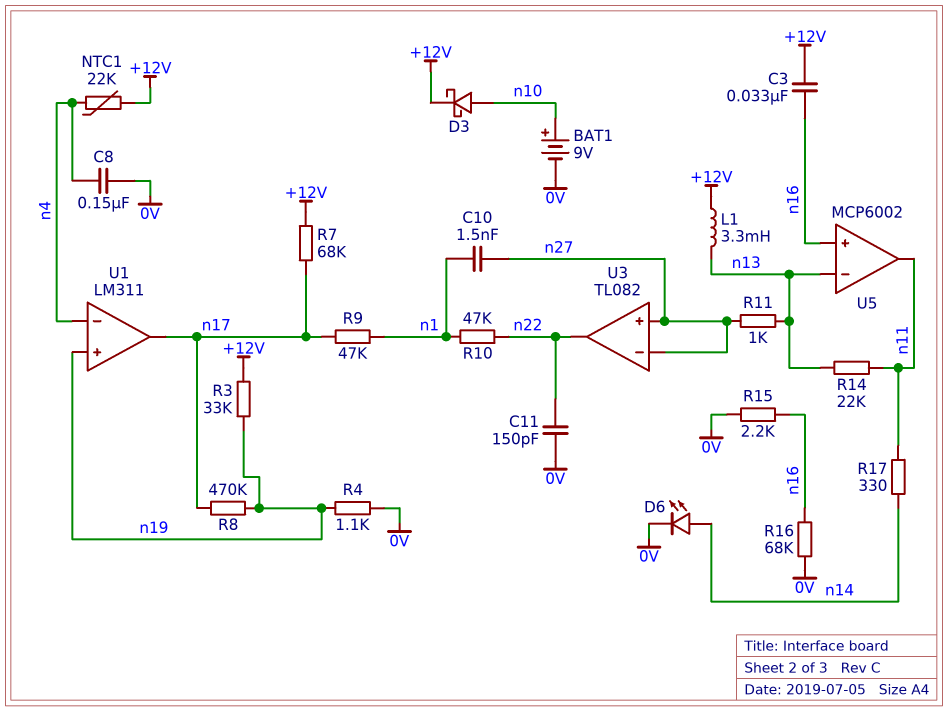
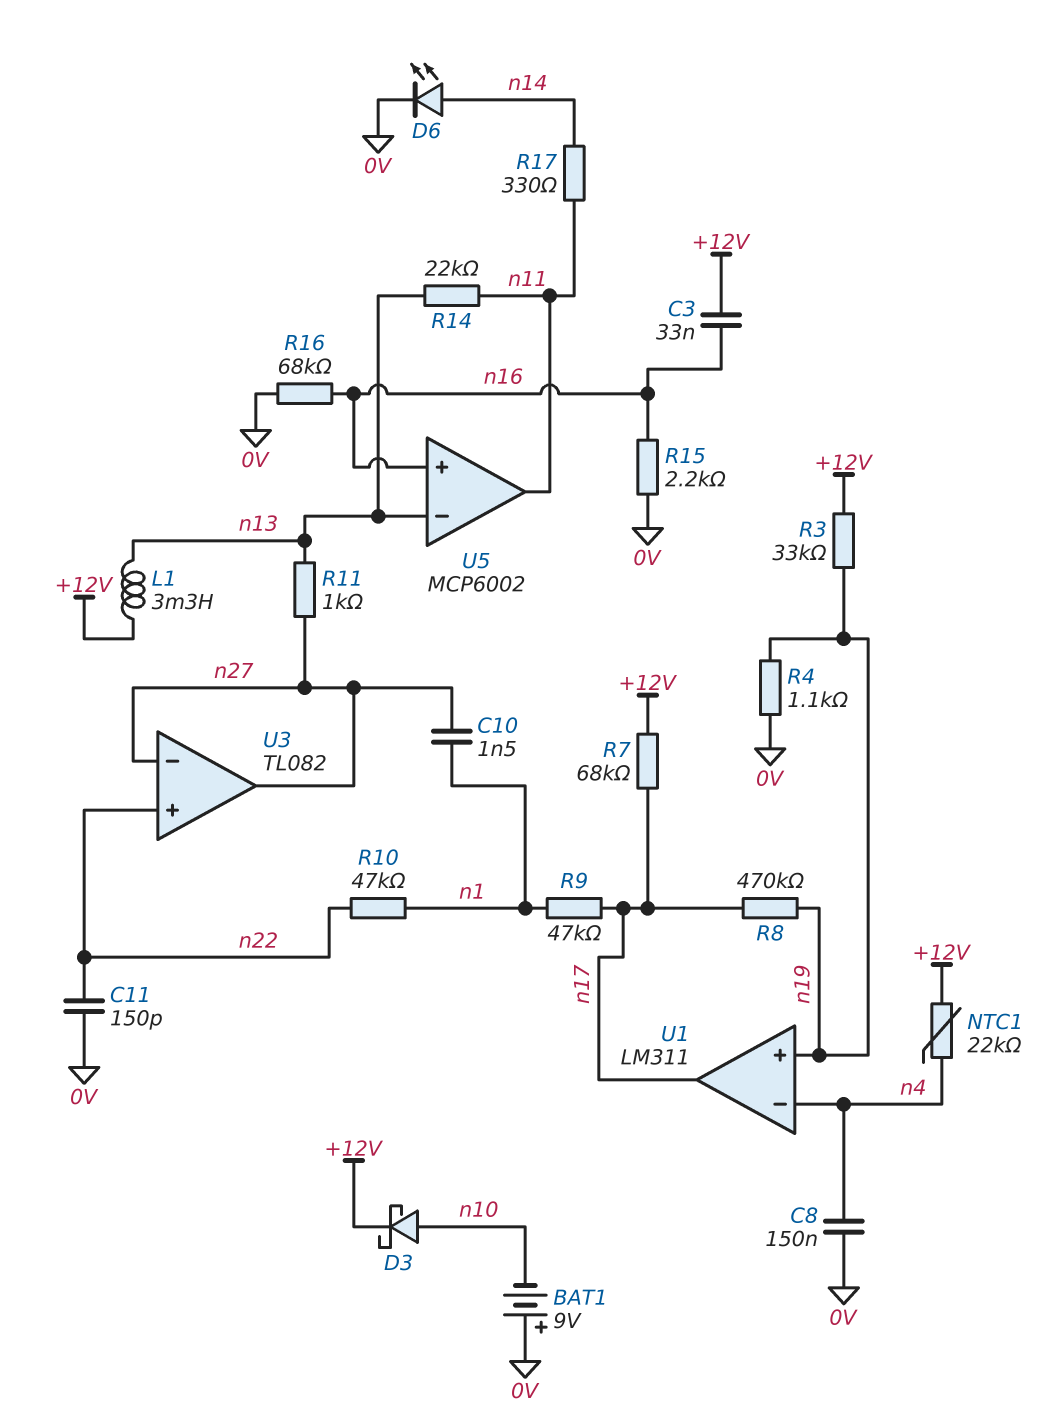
BAT1: 9V (plus n10, minus 0V) -> 9V (plus 0V, minus n10)
U3 pin in+: n27 -> n22
U3 pin out: n22 -> n27

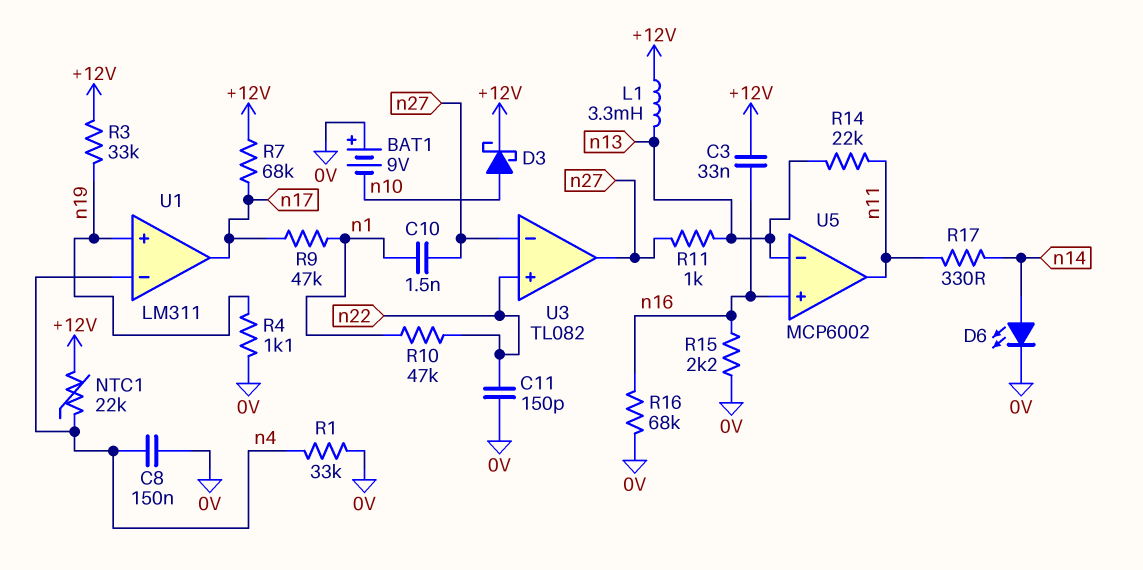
R1: none -> 33k (0V, n4)
R8: 470k (n17, n19) -> none

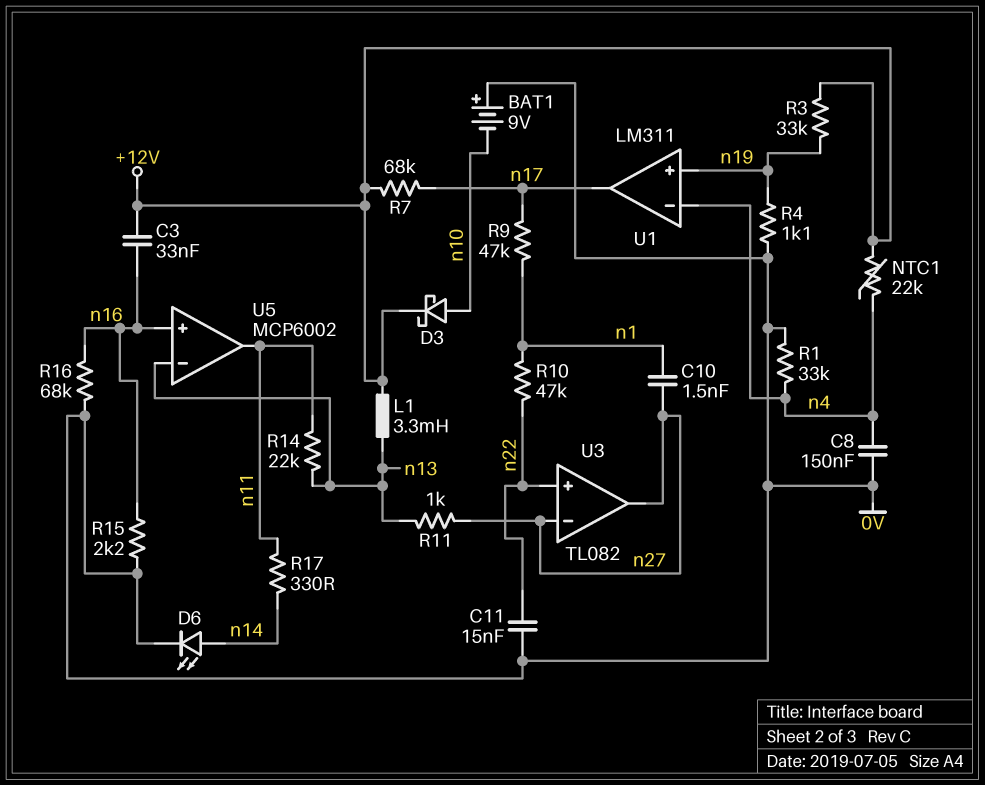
C11: 150pF (0V, n22) -> 15nF (0V, n22)

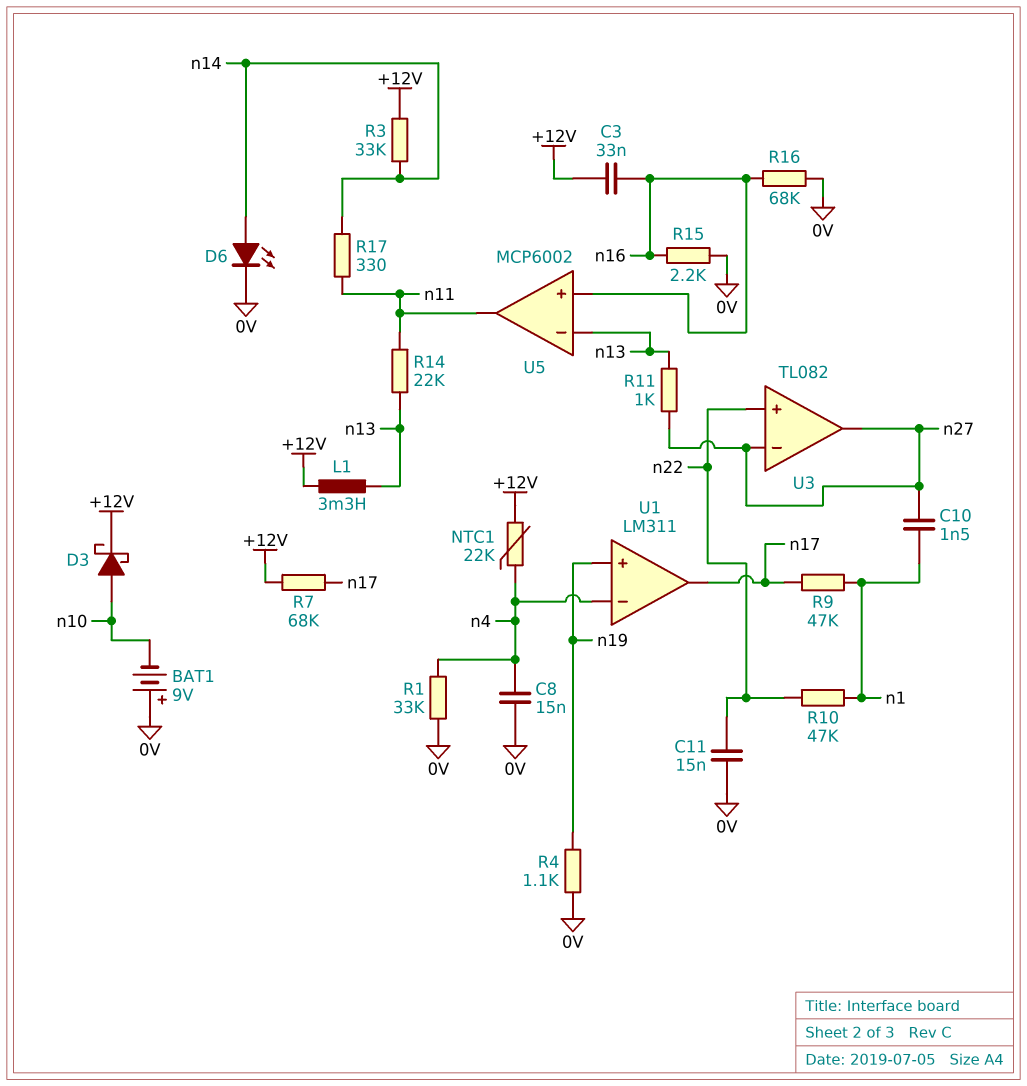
C8: 150nF (0V, n4) -> 15nF (0V, n4)
R3: 33k (+12V, n19) -> 33k (+12V, n14)

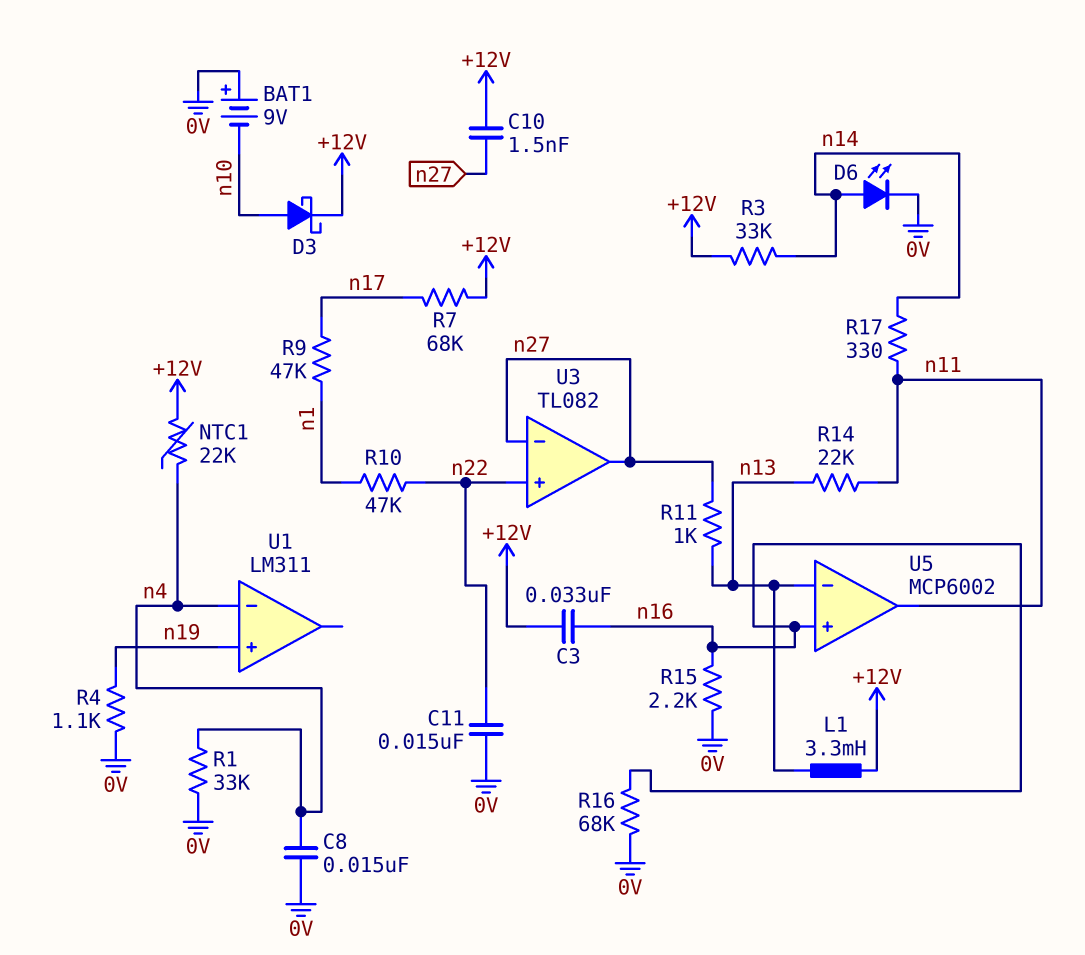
C10: 1.5nF (n1, n27) -> 1.5nF (+12V, n27)
U1 pin out: n17 -> none

